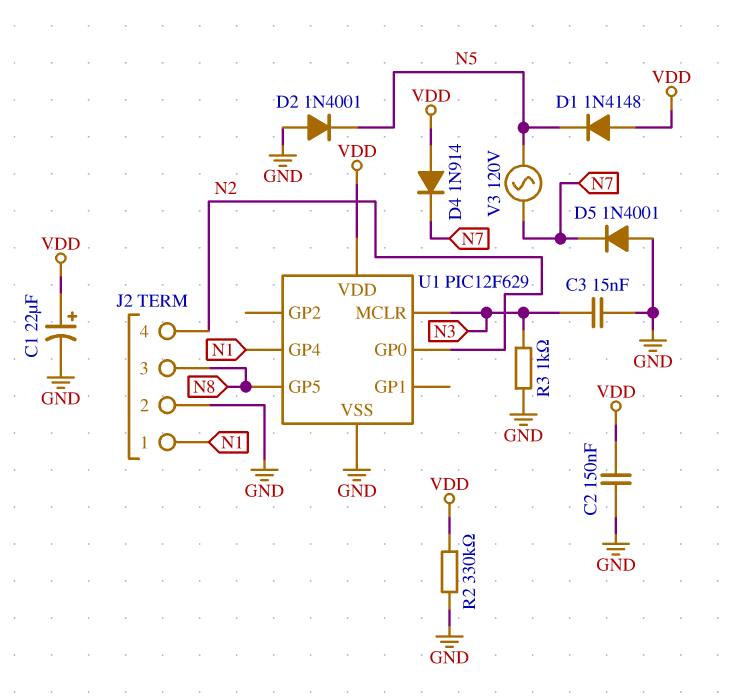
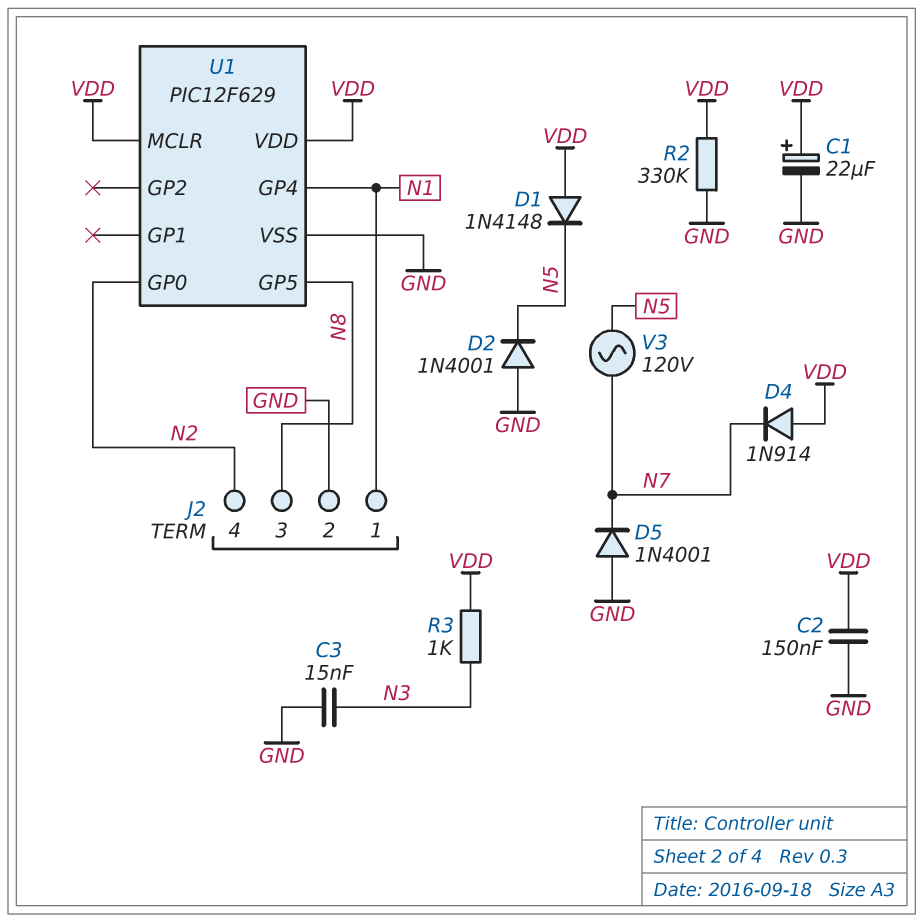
R3: 1k (GND, N3) -> 1k (N3, VDD)
U1 pin MCLR: N3 -> VDD

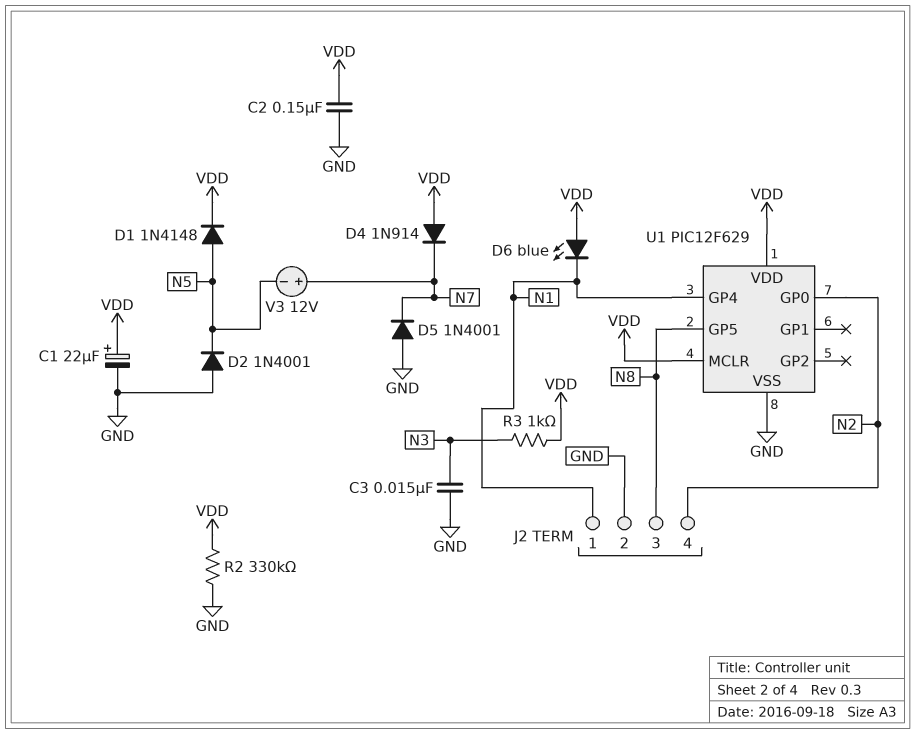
D1: diode 1N4148 (A VDD, K N5) -> diode 1N4148 (A N5, K VDD)
D6: none -> LED blue (A VDD, K N1)
V3: AC 120V (N5, N7) -> 12V (plus N7, minus N5)

